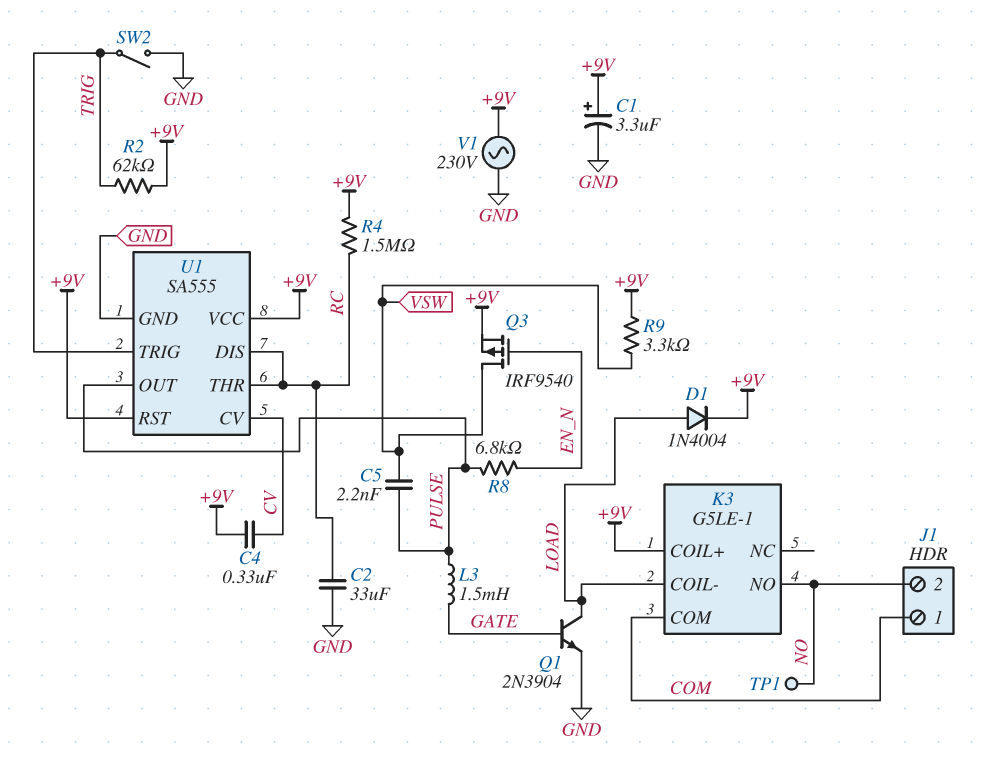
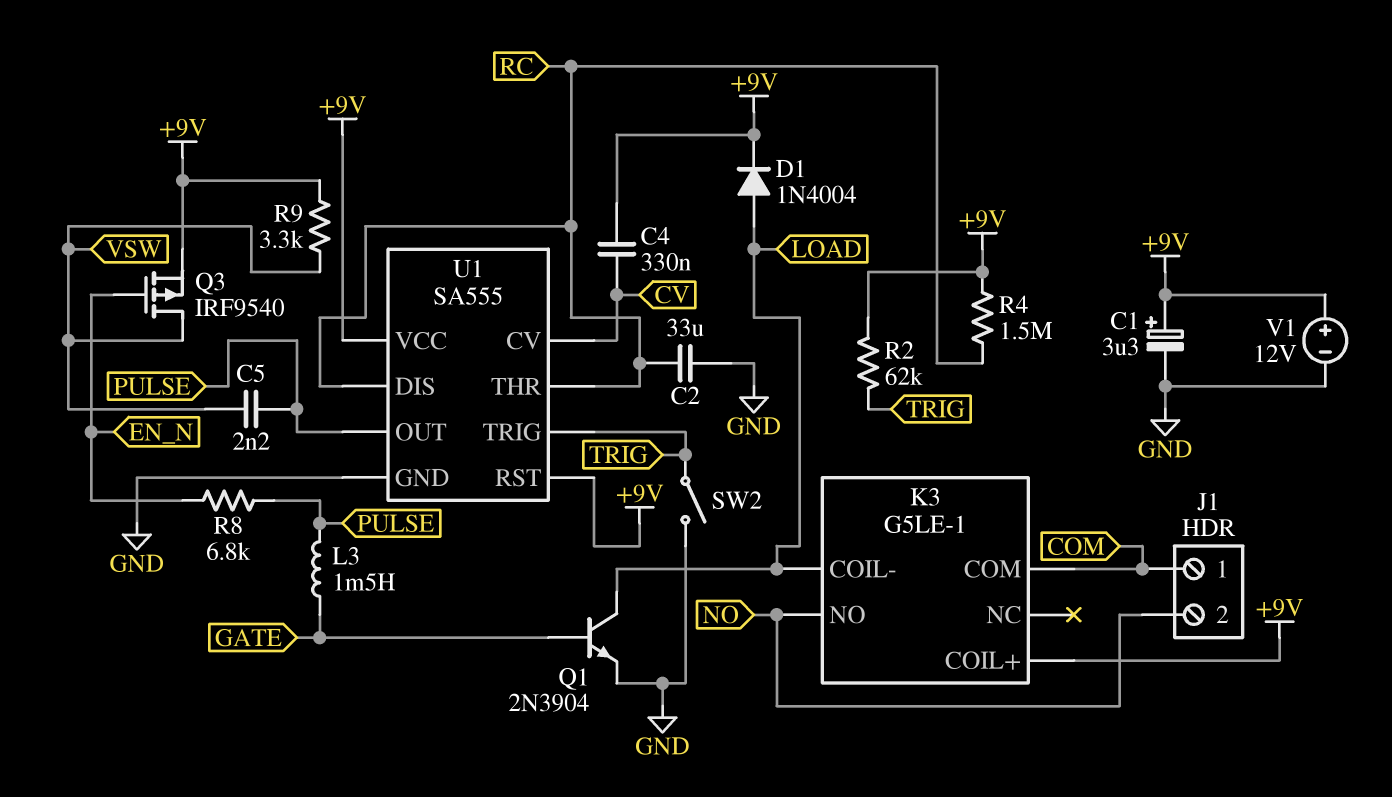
TP1: test point (NO) -> none
V1: AC 230V (+9V, GND) -> 12V (plus +9V, minus GND)

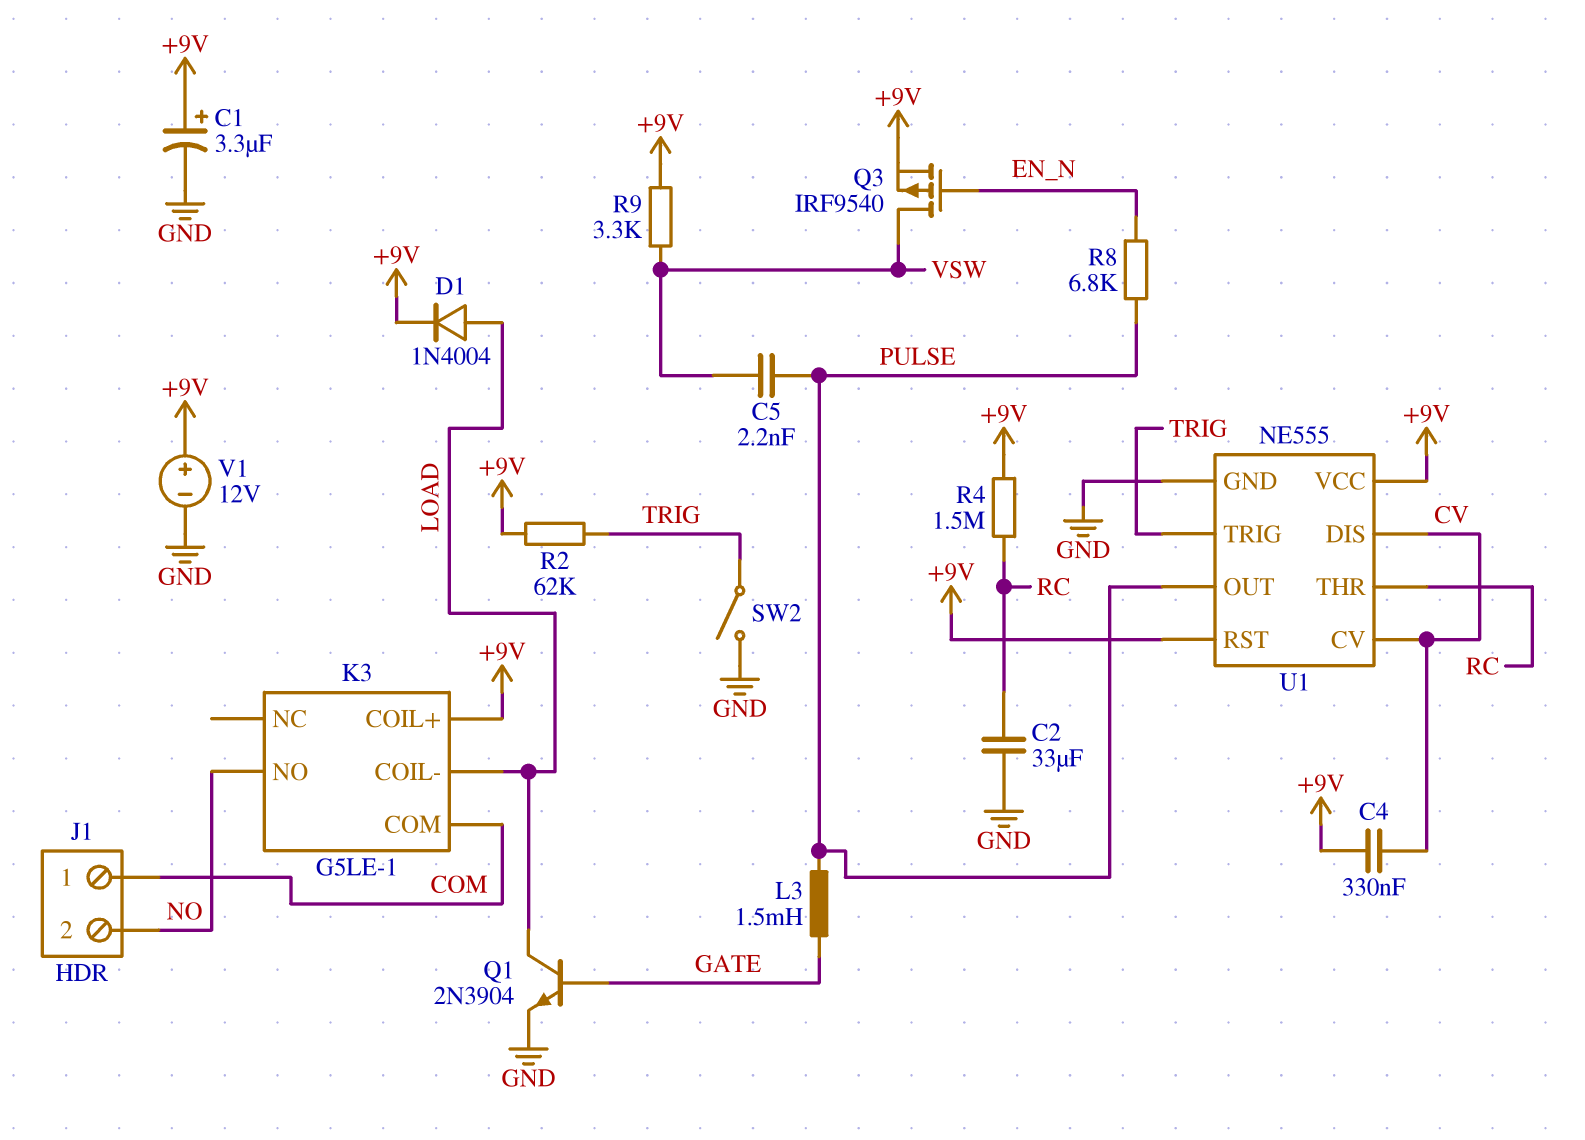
U1: SA555 -> NE555
U1 pin DIS: RC -> CV

